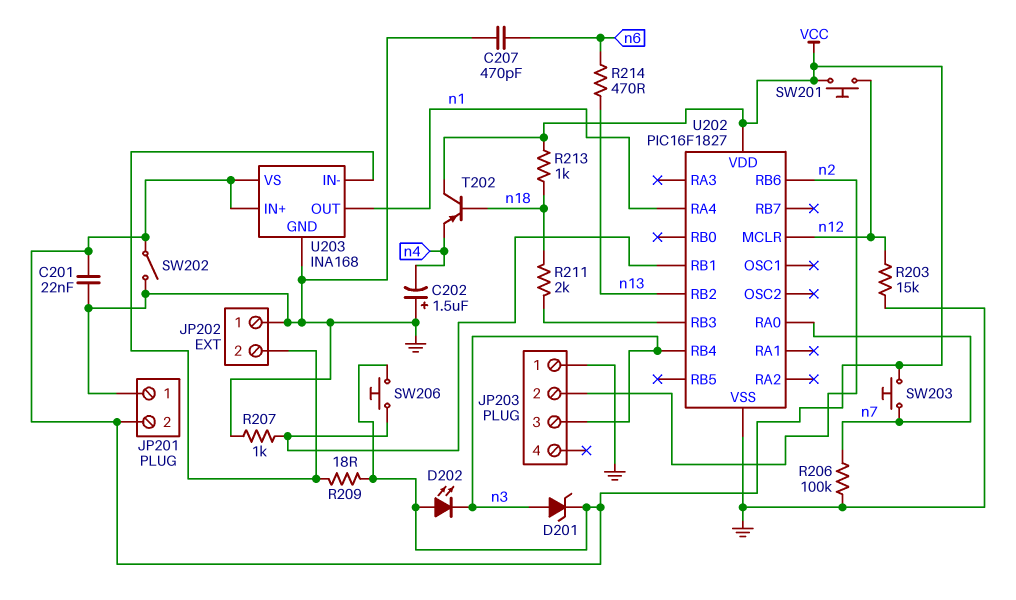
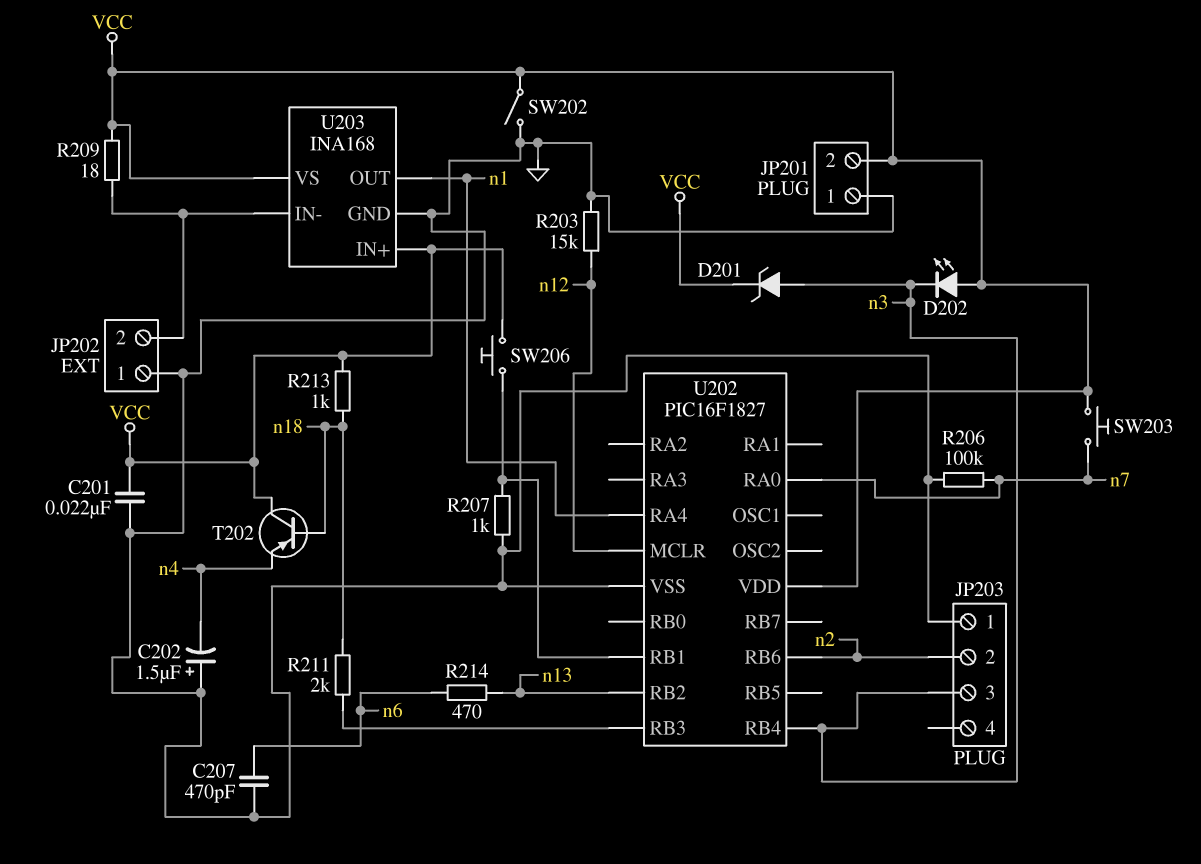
SW201: button (VCC, n12) -> none

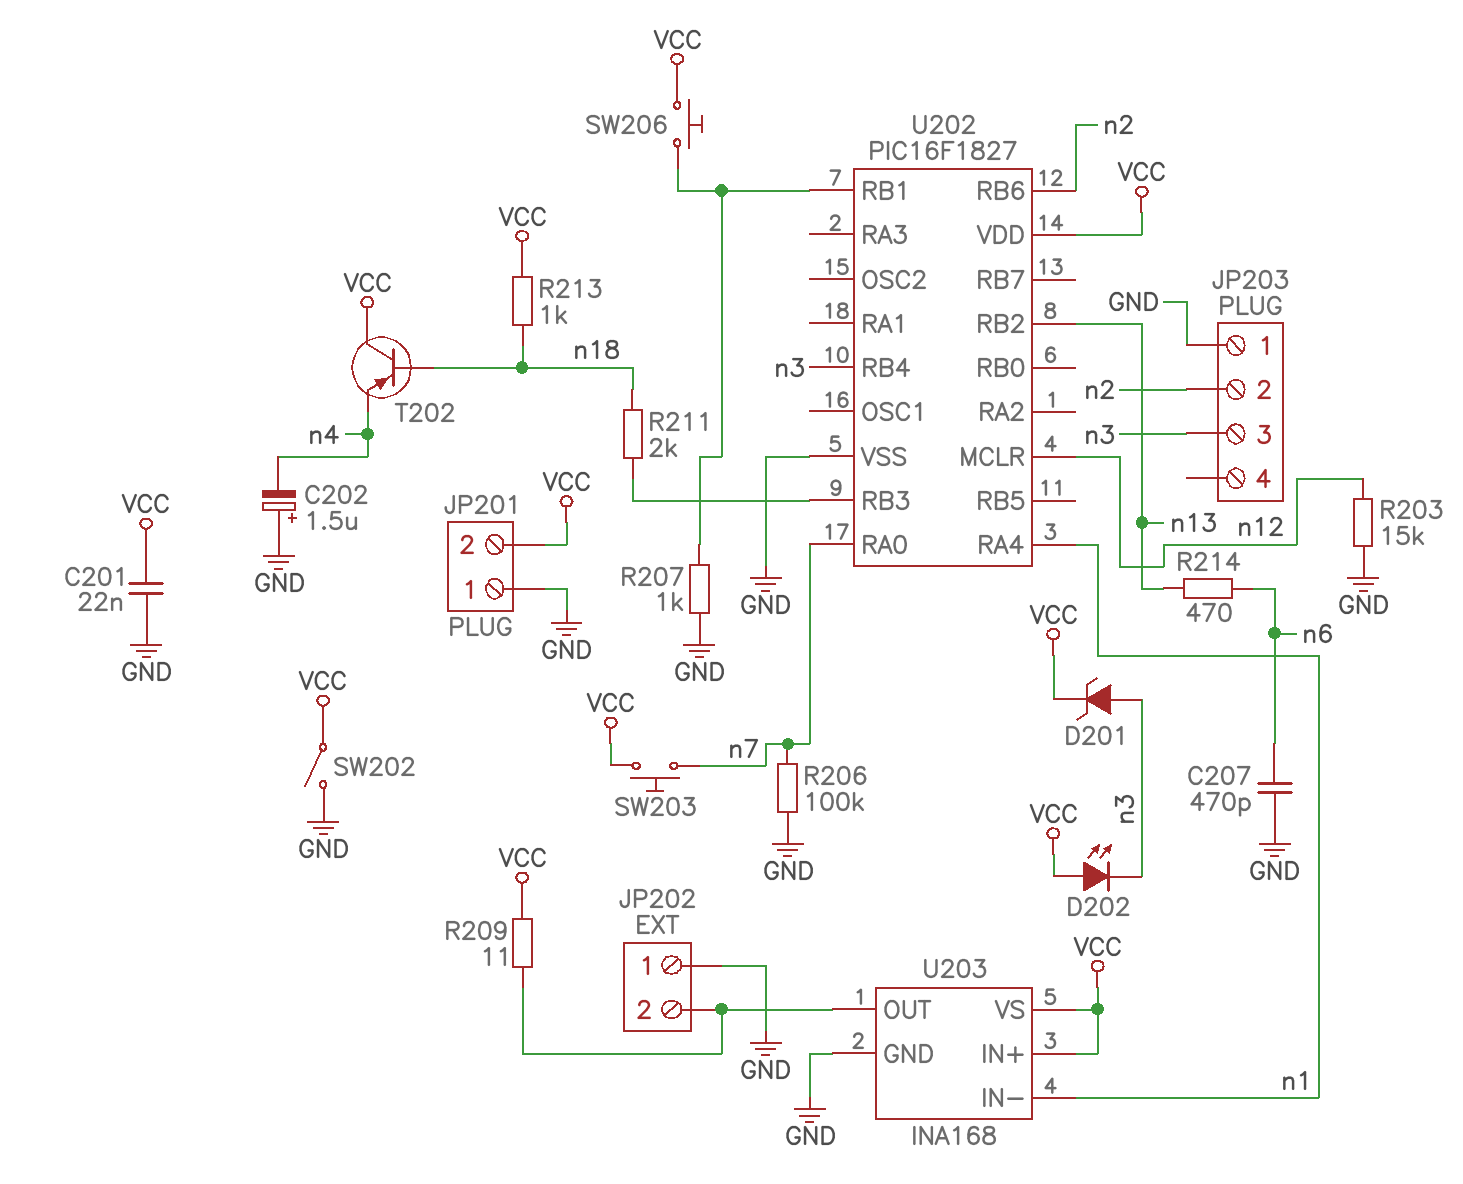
R209: 18 (JP202/2, VCC) -> 11 (JP202/2, VCC)
U203 pin IN-: JP202/2 -> n1
U203 pin OUT: n1 -> JP202/2

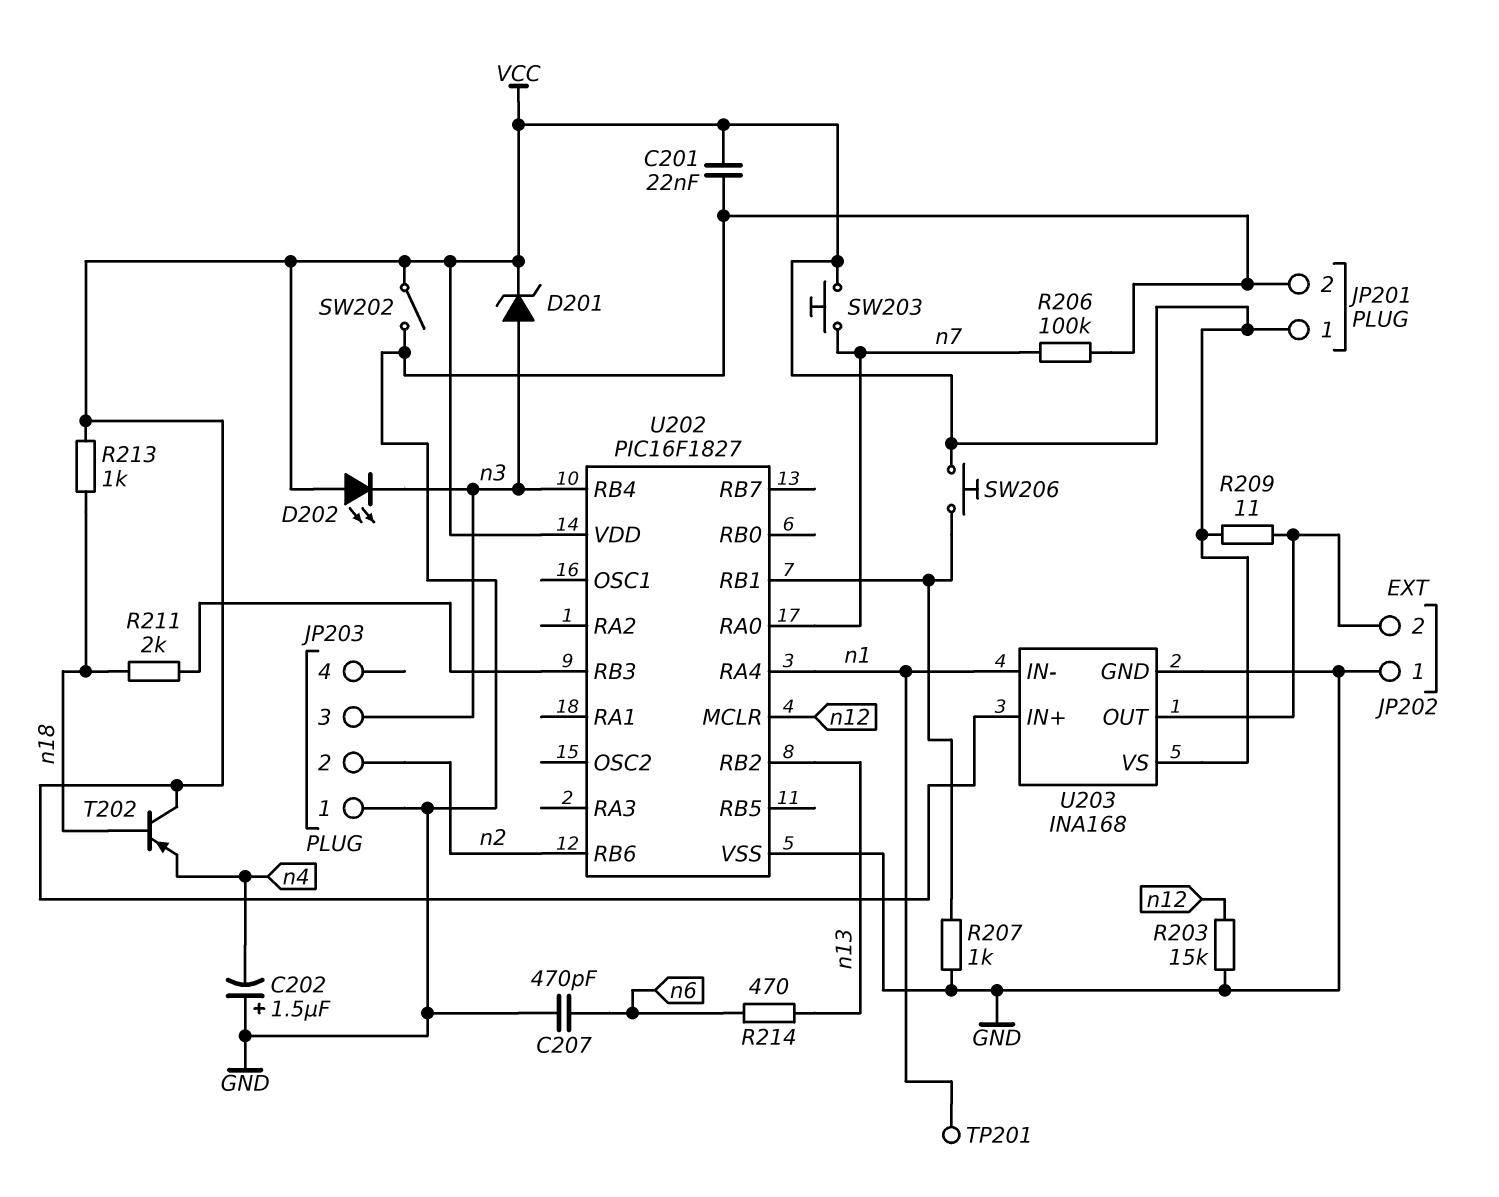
JP201 pin 1: GND -> VCC
JP201 pin 2: VCC -> GND
TP201: none -> test point (n1)

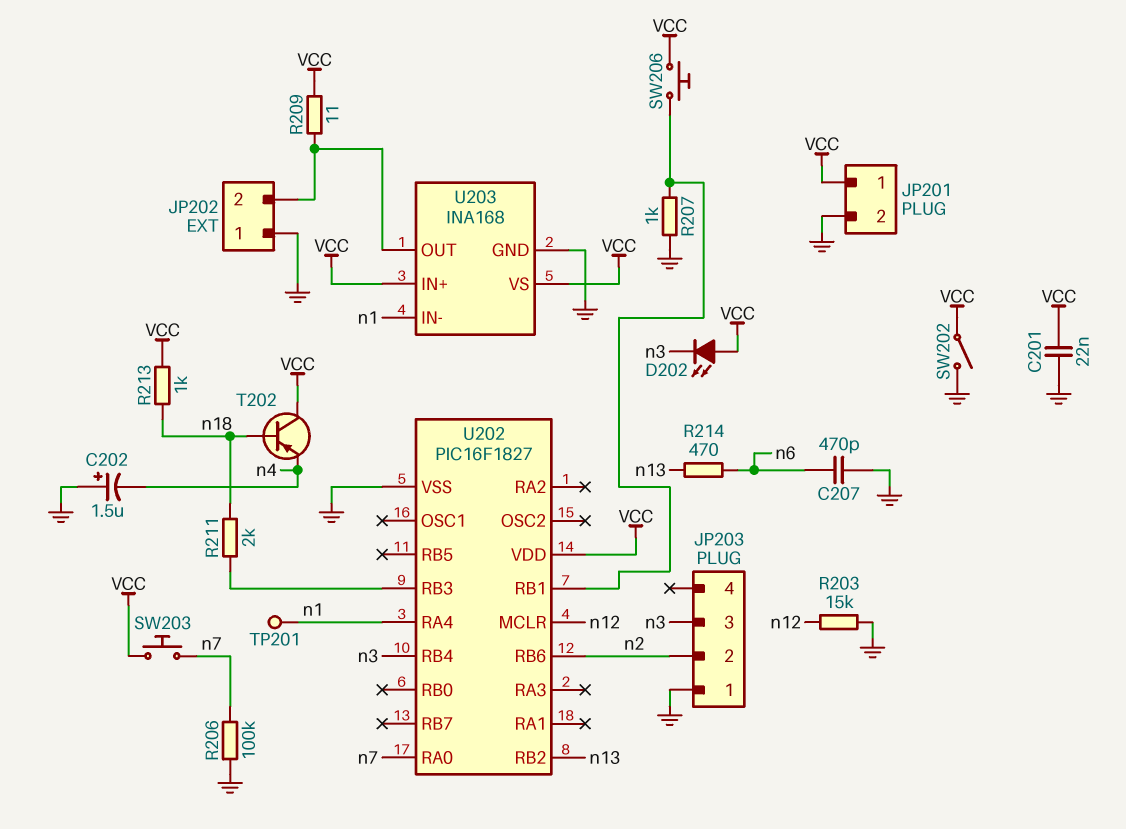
D201: zener (A n3, K VCC) -> none

